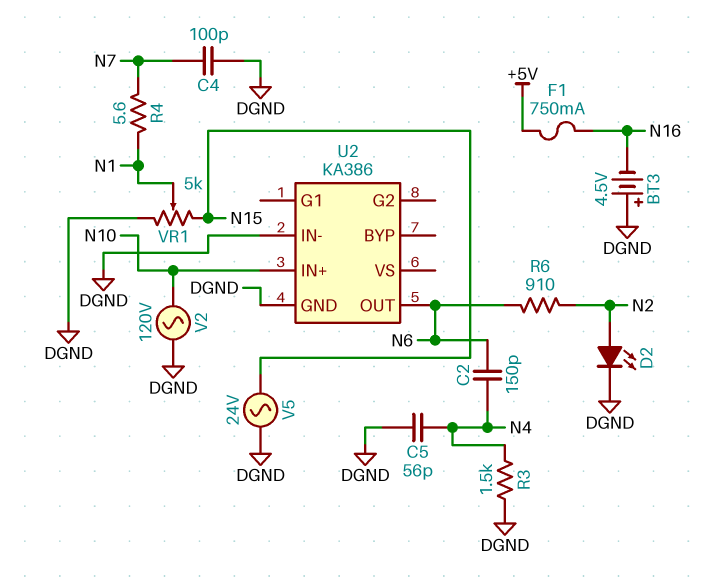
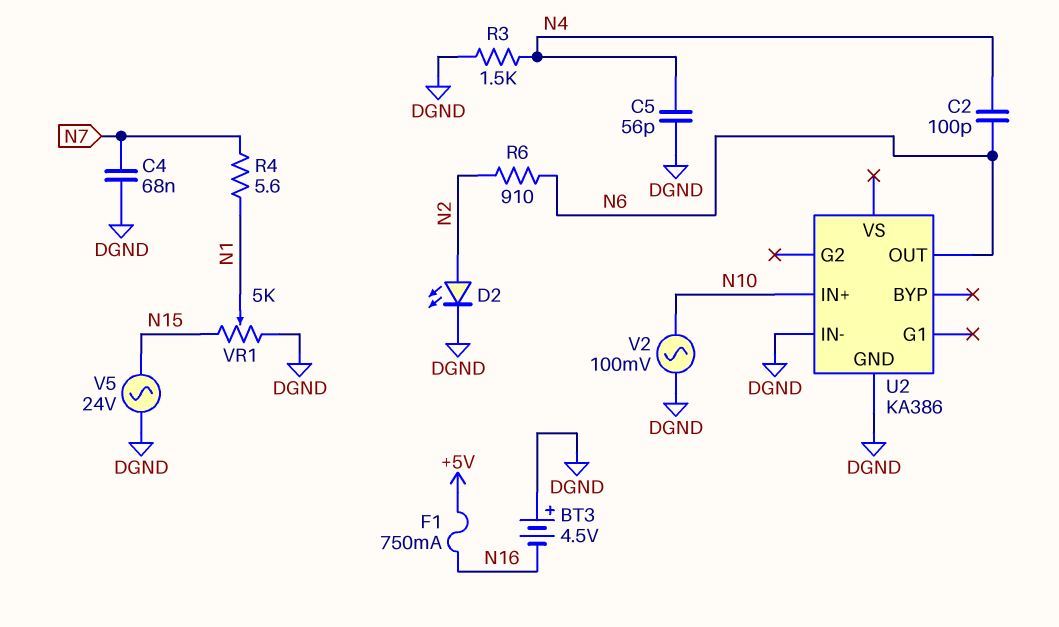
C2: 150pF (N4, N6) -> 100pF (N4, N6)
C4: 100pF (DGND, N7) -> 68nF (DGND, N7)
V2: AC 120V (DGND, N10) -> AC 100mV (DGND, N10)

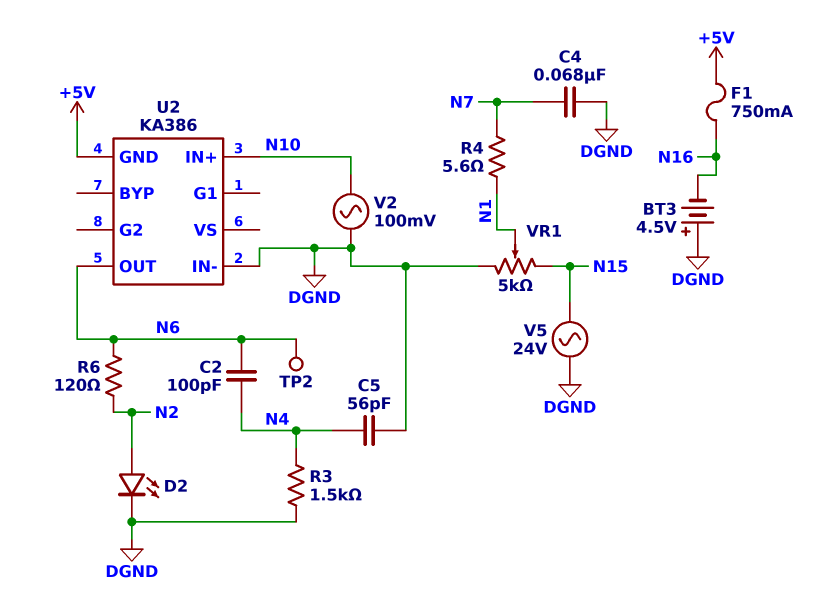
R6: 910 (N2, N6) -> 120 (N2, N6)
TP2: none -> test point (N6)
U2 pin GND: DGND -> +5V

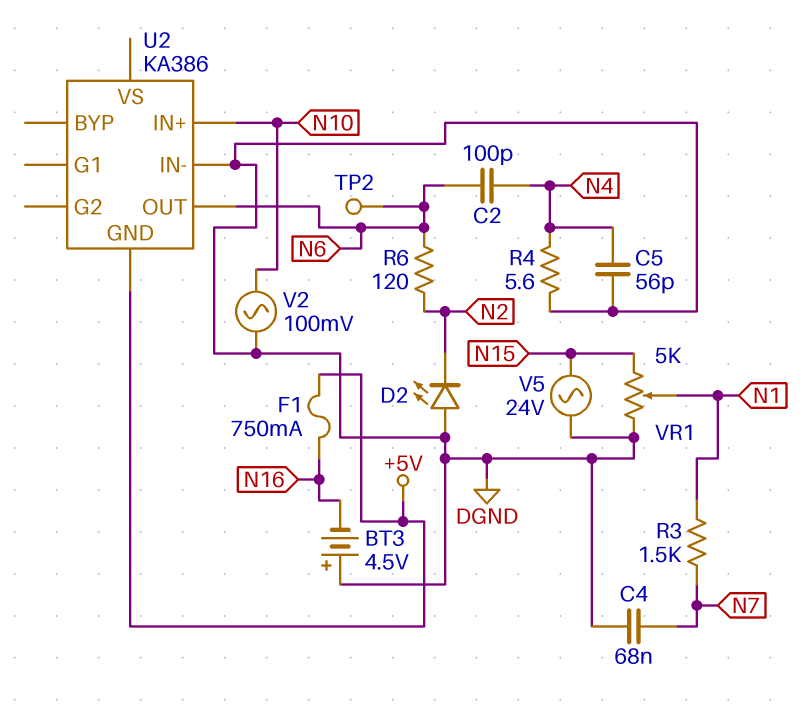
D2: LED (A N2, K DGND) -> LED (A DGND, K N2)
R3: 1.5k (DGND, N4) -> 1.5k (N1, N7)
R4: 5.6 (N1, N7) -> 5.6 (DGND, N4)

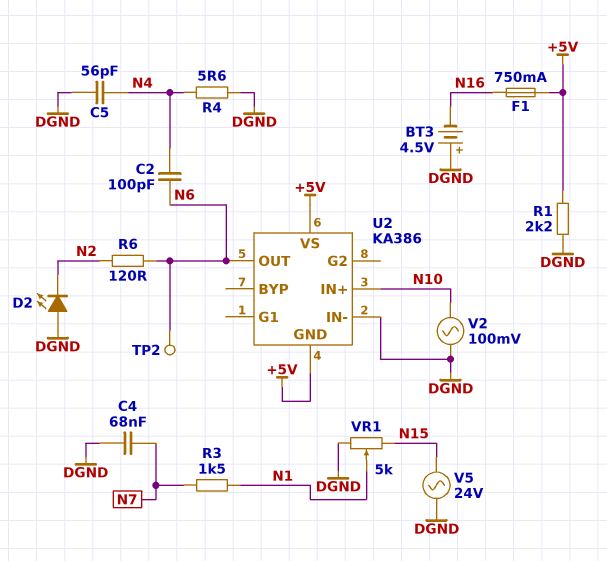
R1: none -> 2.2k (+5V, DGND)
U2 pin VS: none -> +5V

